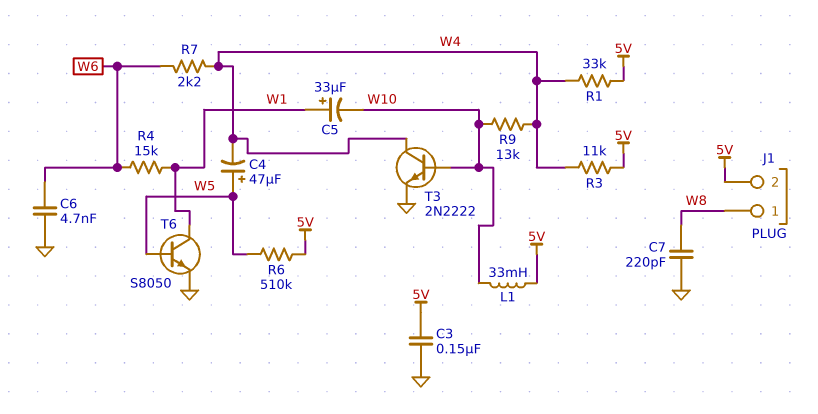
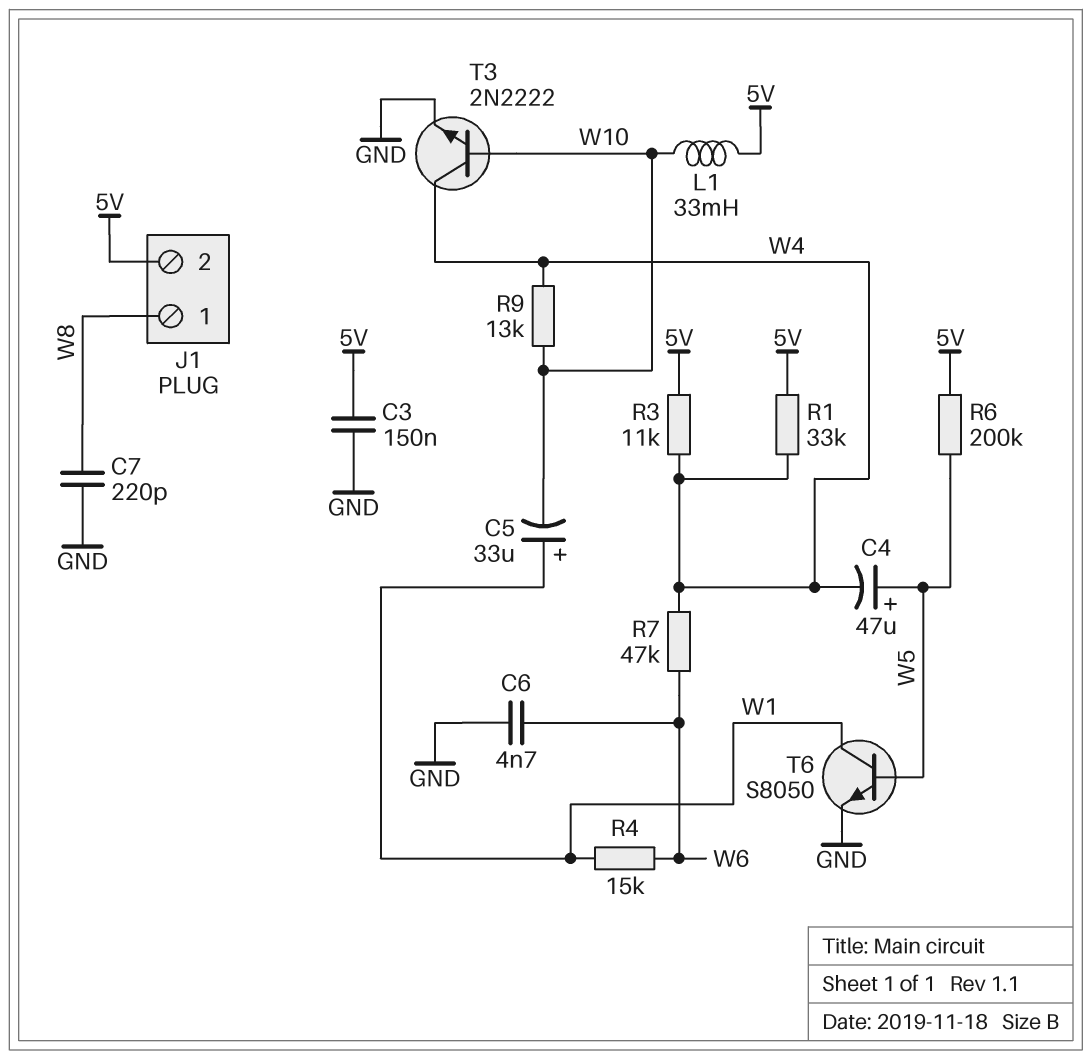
R6: 510k (5V, W5) -> 200k (5V, W5)
R7: 2.2k (W4, W6) -> 47k (W4, W6)

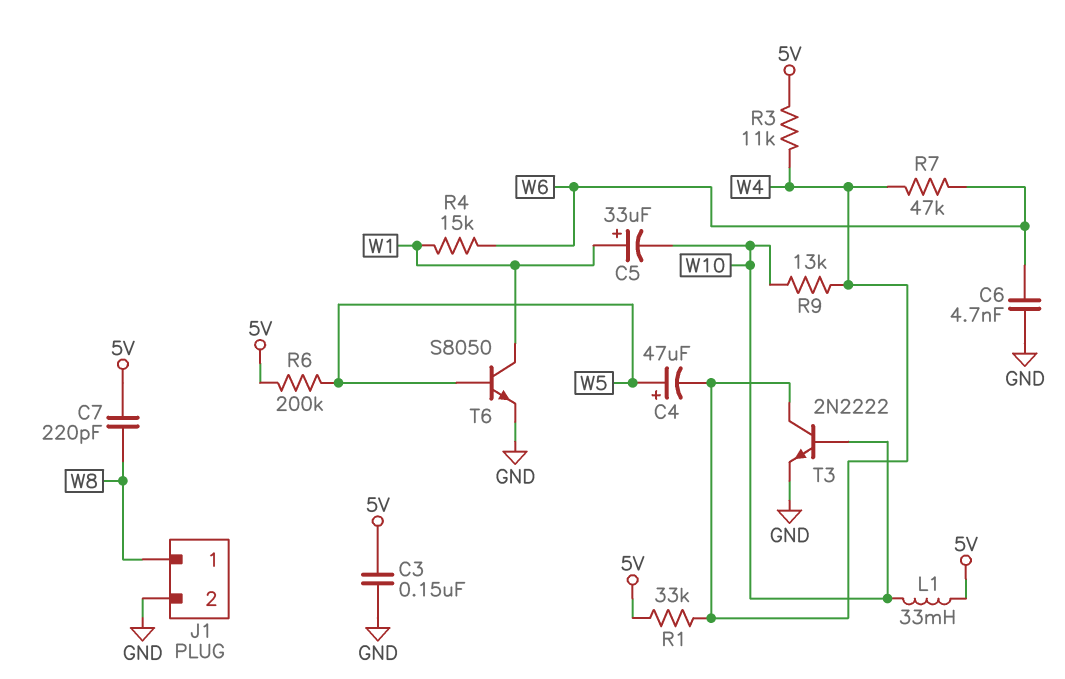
C7: 220pF (GND, W8) -> 220pF (5V, W8)
J1 pin 2: 5V -> GND

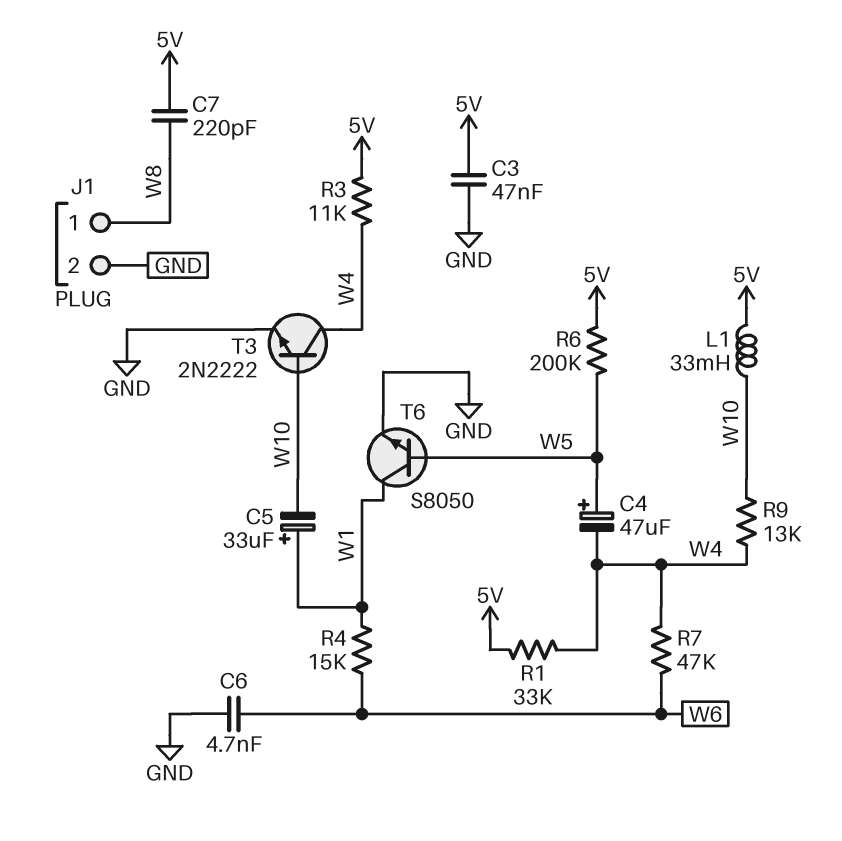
C3: 150nF (5V, GND) -> 47nF (5V, GND)

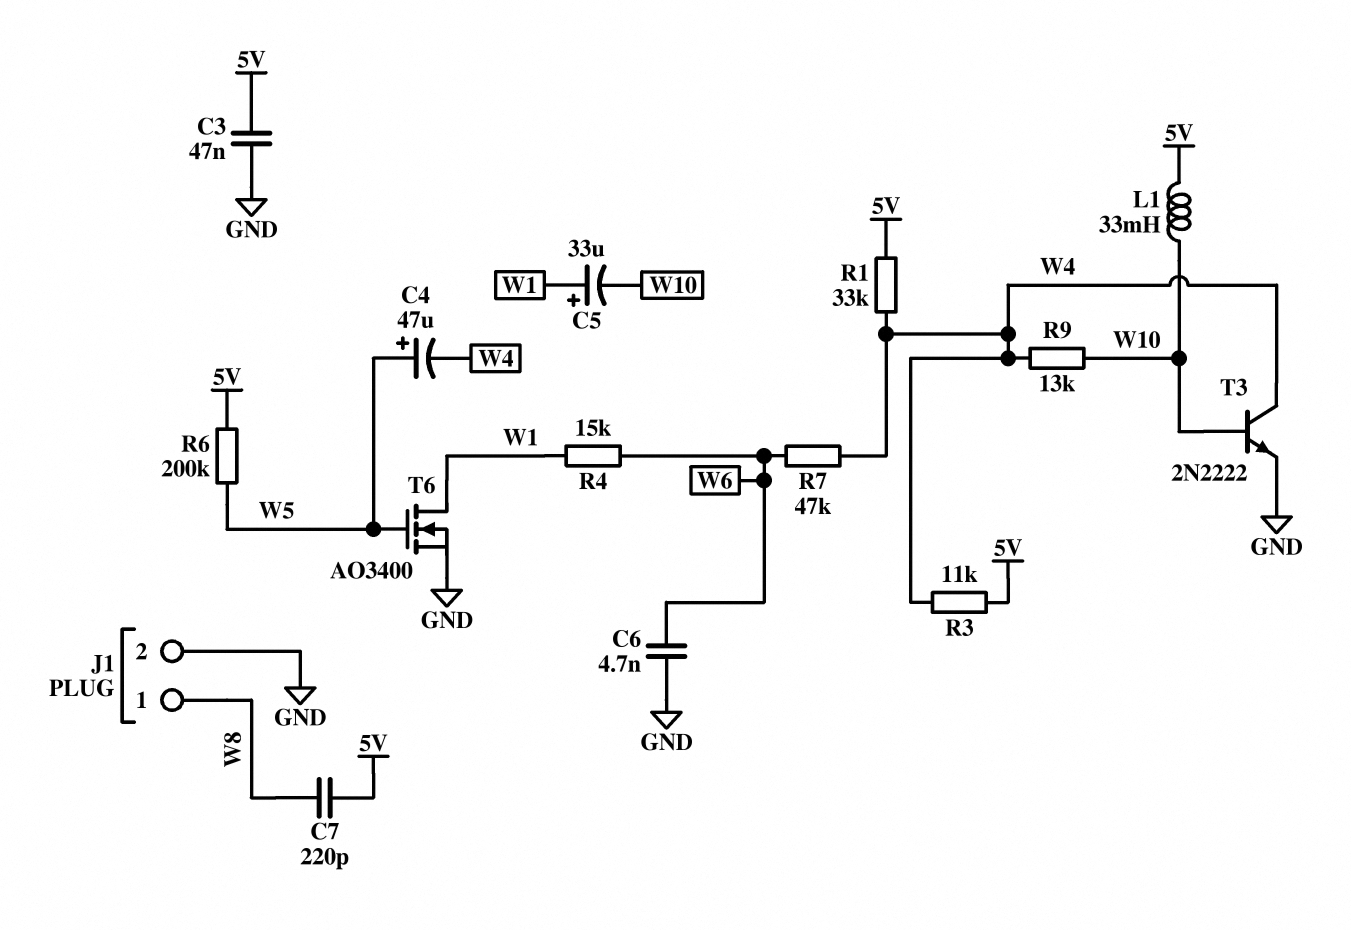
T6: NPN S8050 (B W5, C W1, E GND) -> NMOS AO3400 (G W5, D W1, S GND)

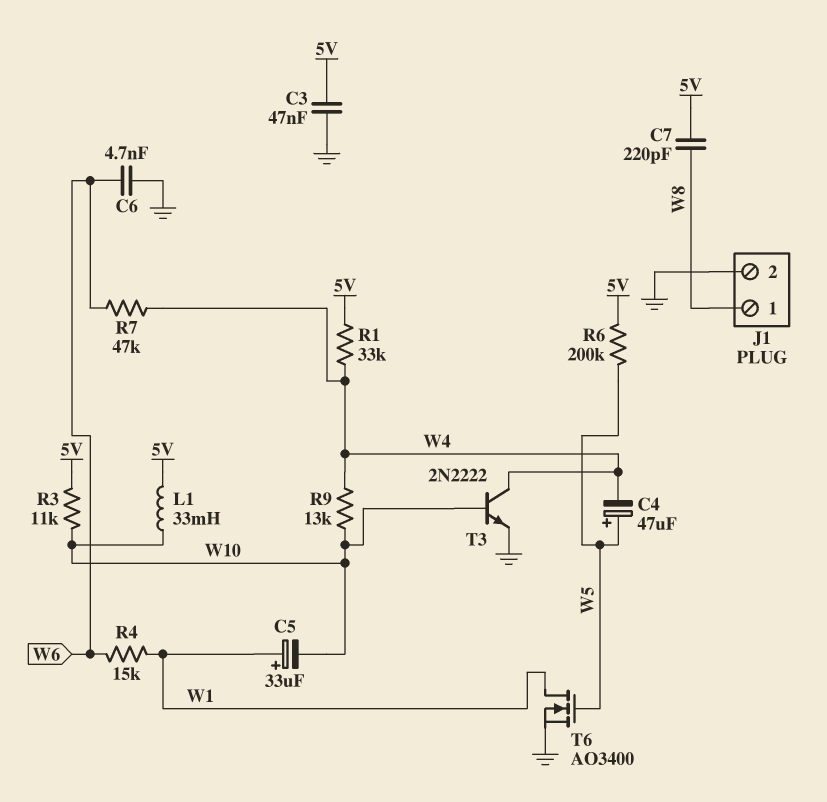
R3: 11k (5V, W4) -> 11k (5V, W10)

